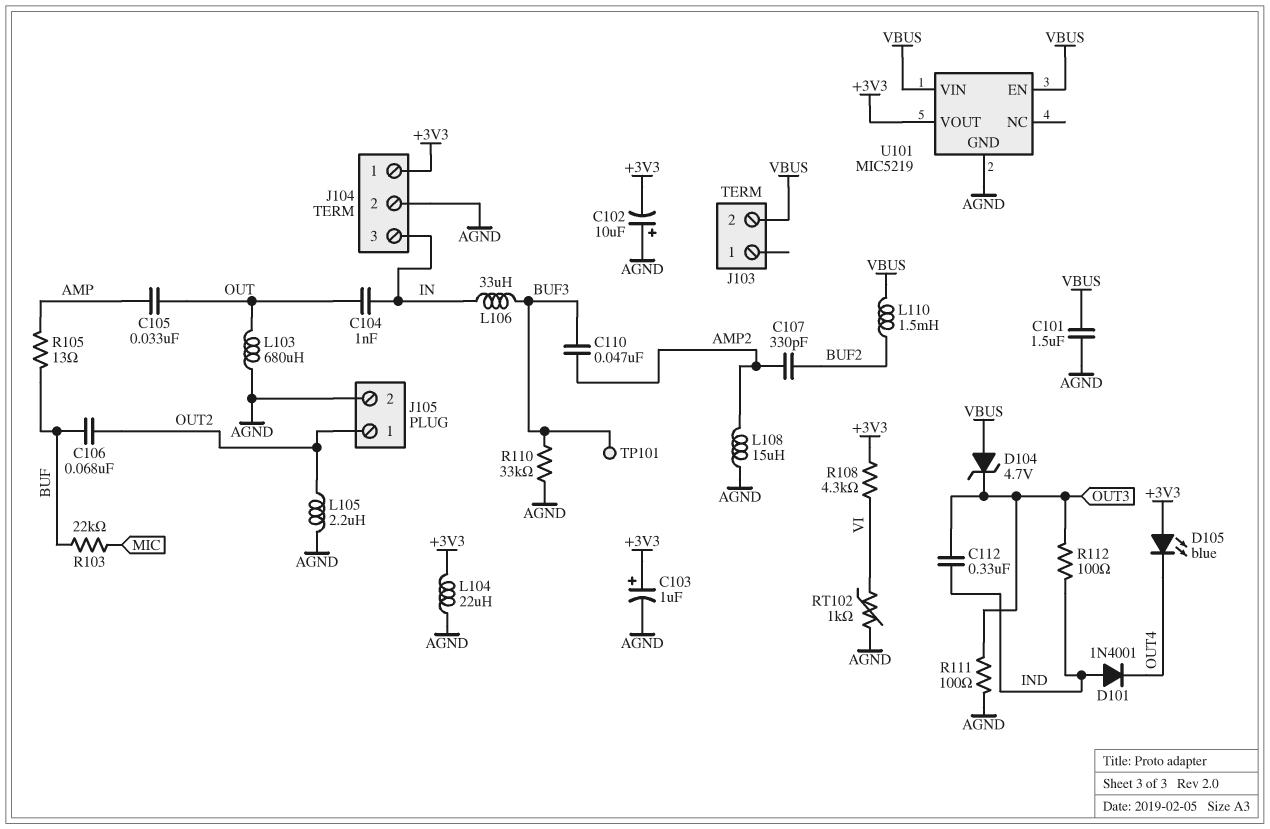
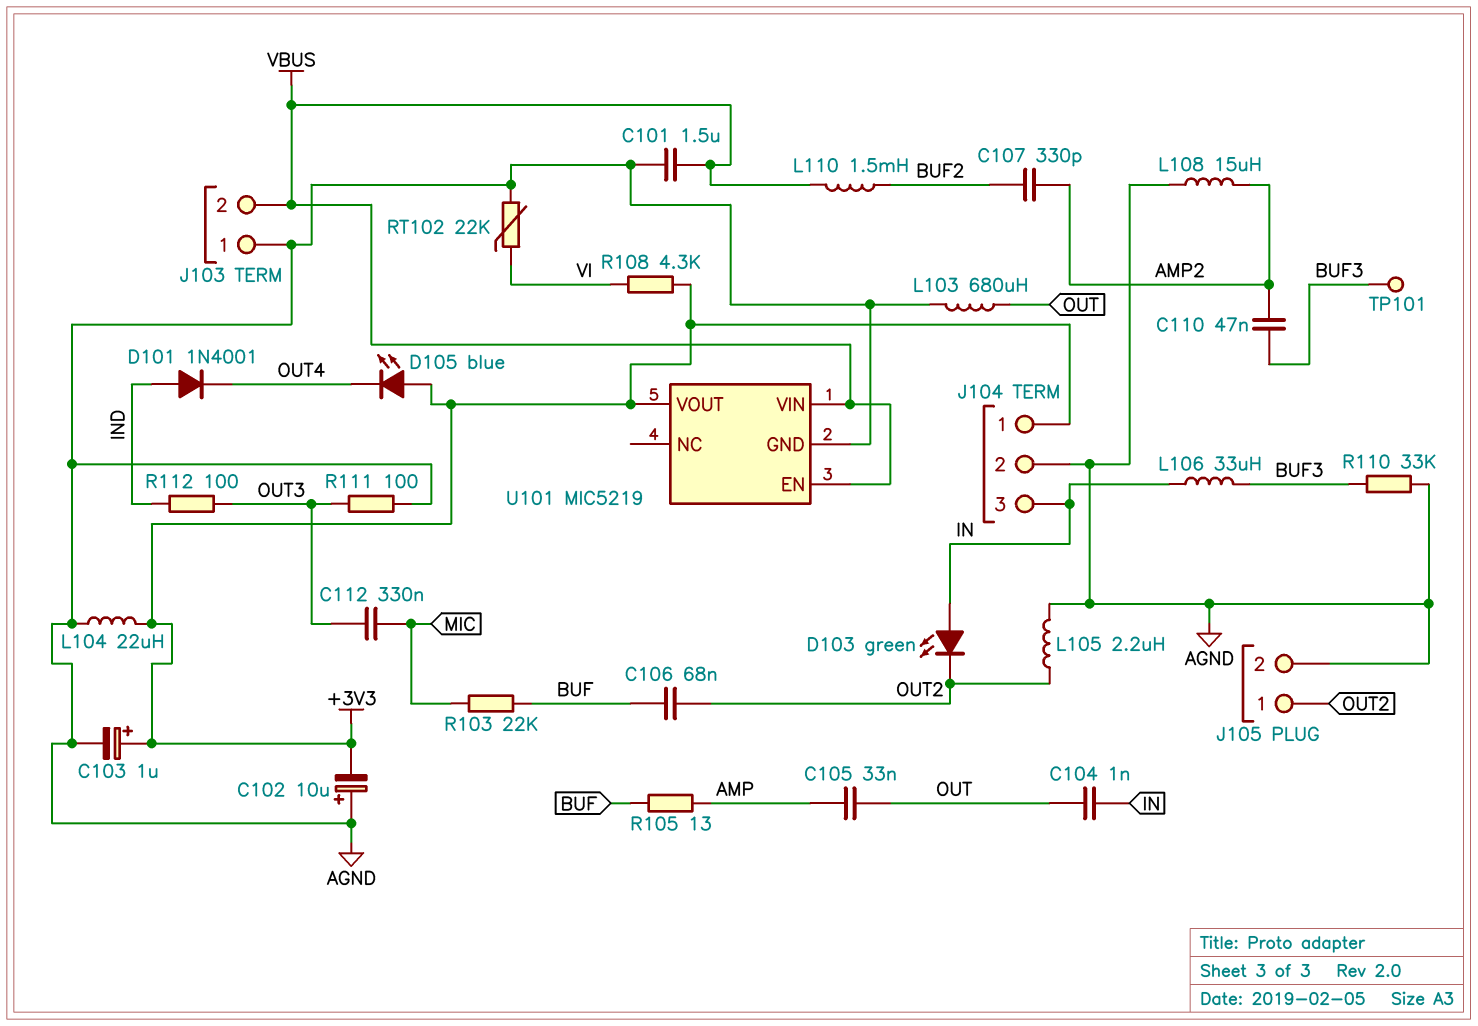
C112: 330nF (IND, OUT3) -> 330nF (MIC, OUT3)
D103: none -> LED green (A IN, K OUT2)
D104: zener 4.7V (A VBUS, K OUT3) -> none
J103 pin 1: none -> AGND
RT102: 1k (AGND, VI) -> 22k (AGND, VI)

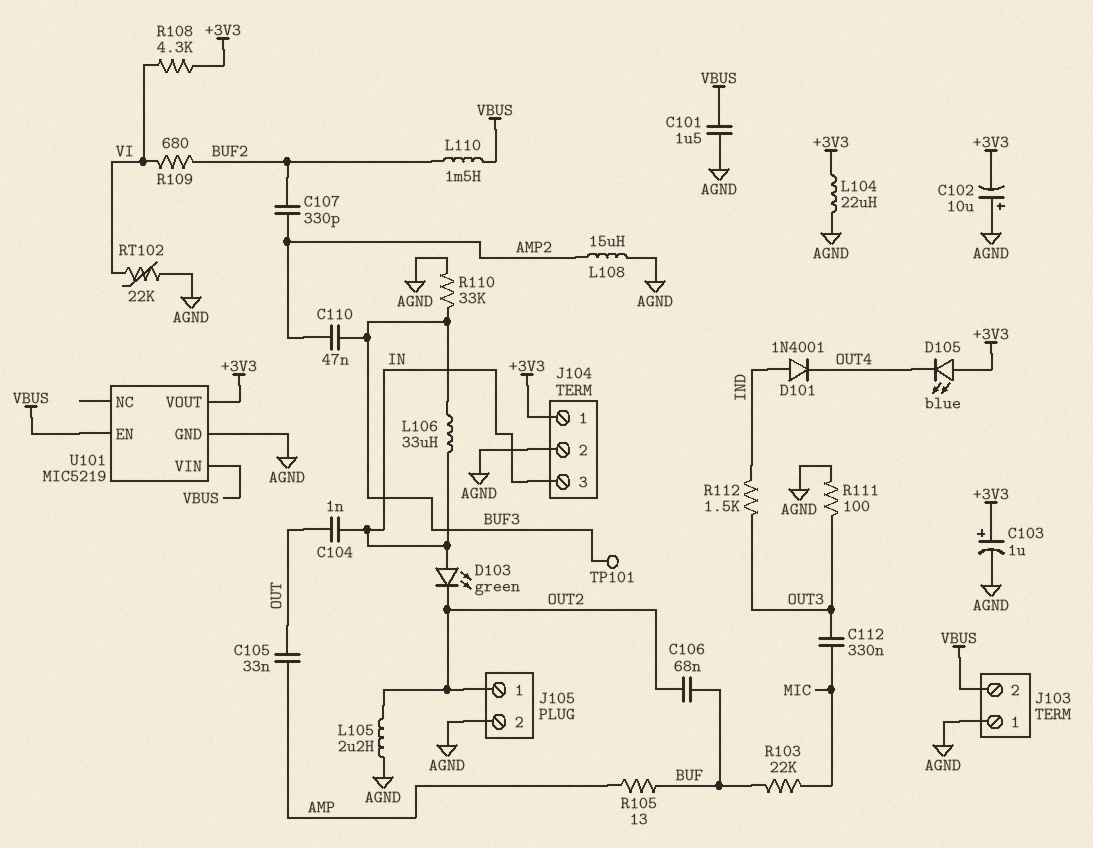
L103: 680uH (AGND, OUT) -> none
R109: none -> 680 (BUF2, VI)
R112: 100 (IND, OUT3) -> 1.5k (IND, OUT3)

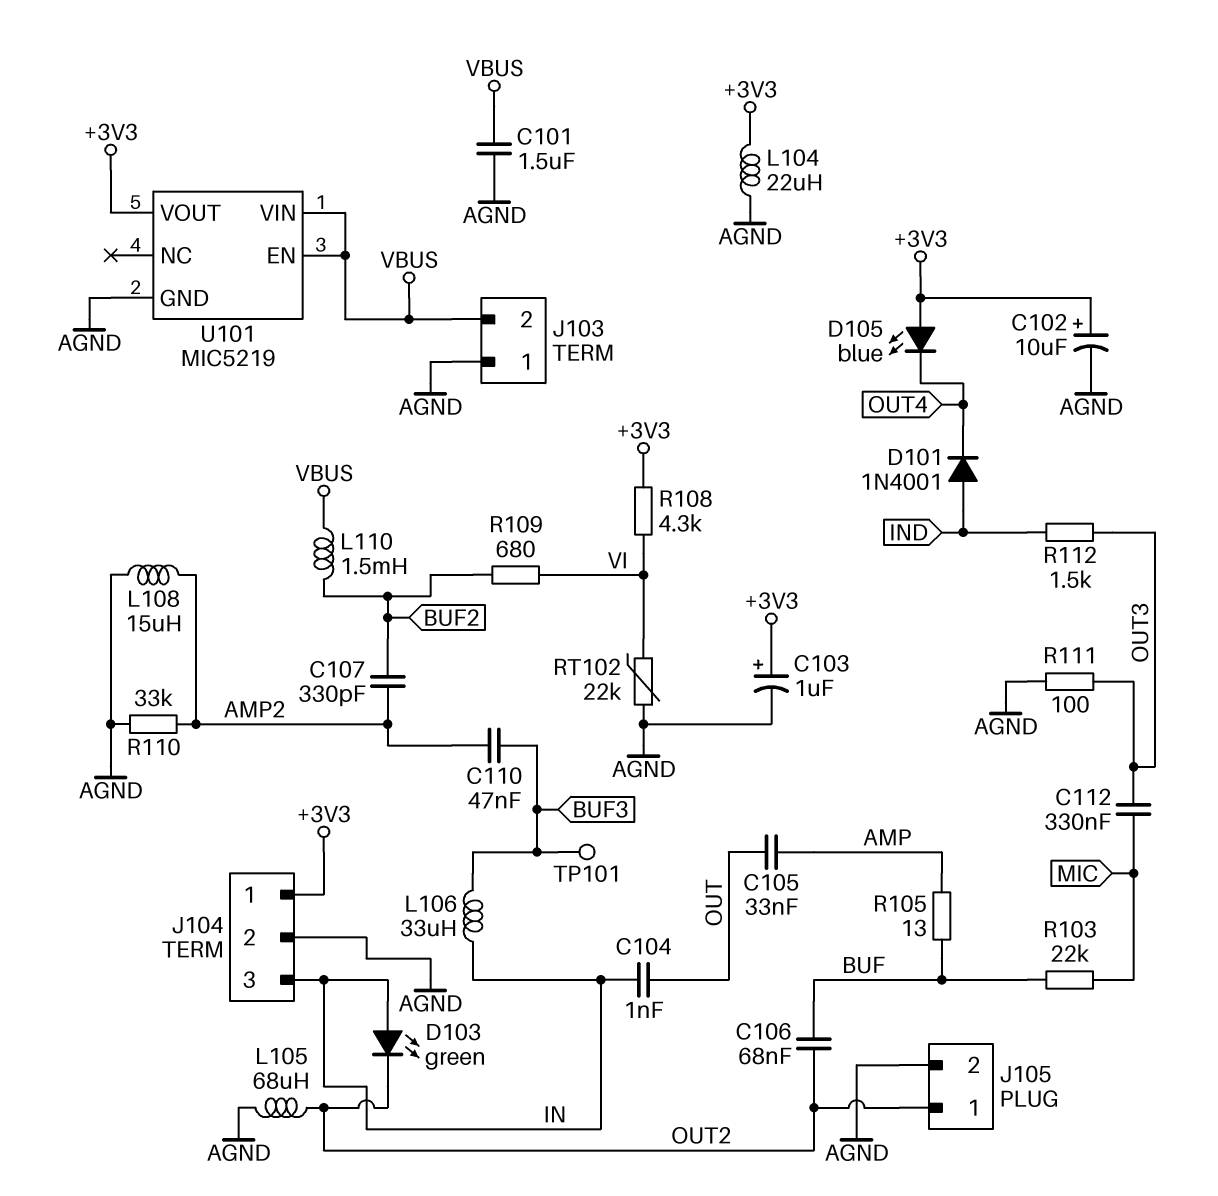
C102: 10uF (plus AGND, minus +3V3) -> 10uF (plus +3V3, minus AGND)
L105: 2.2uH (AGND, OUT2) -> 68uH (AGND, OUT2)
R110: 33k (AGND, BUF3) -> 33k (AGND, AMP2)

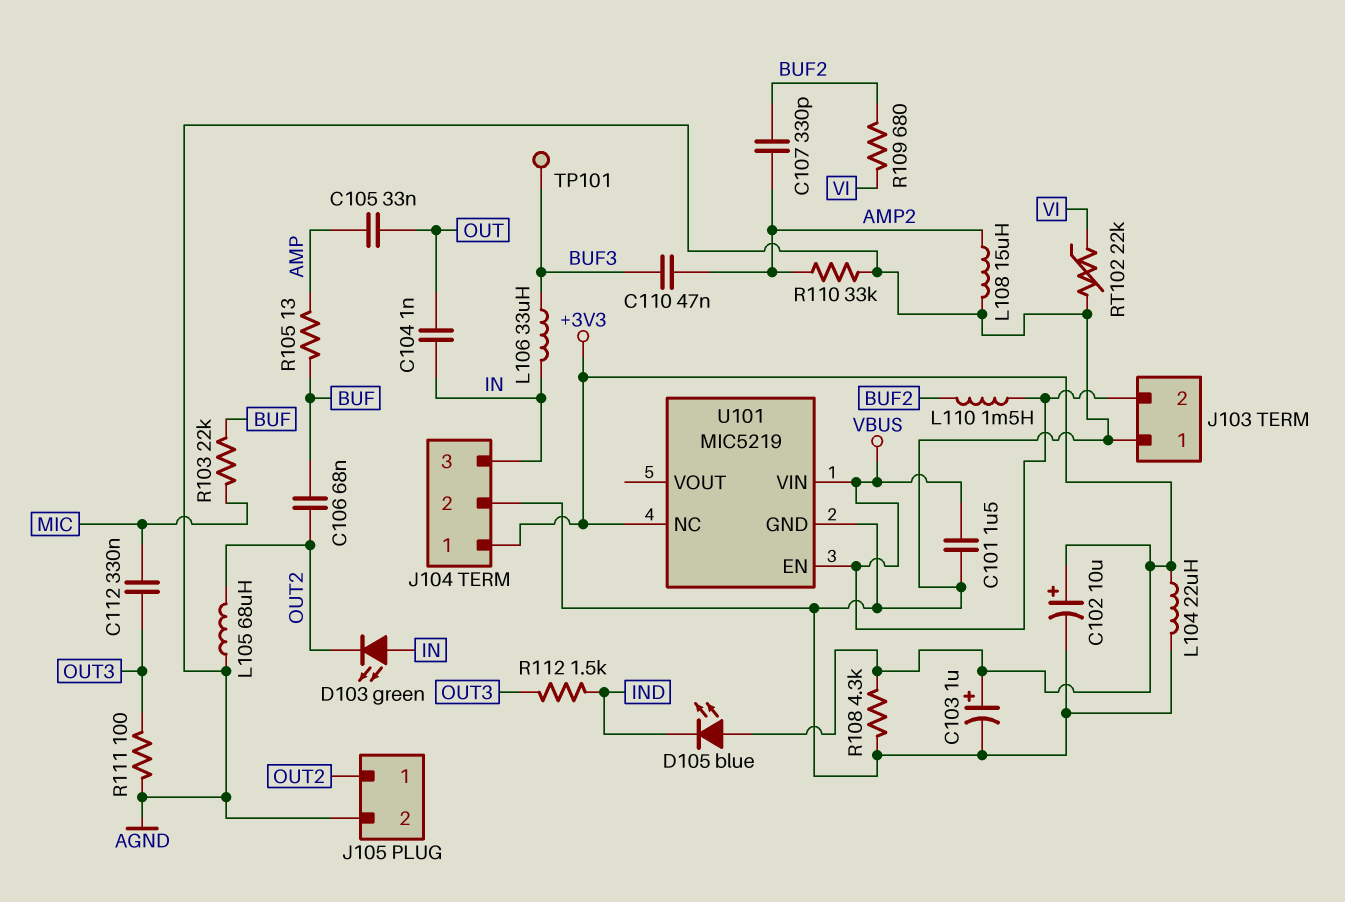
D101: diode 1N4001 (A IND, K OUT4) -> none
D105: LED blue (A +3V3, K OUT4) -> LED blue (A +3V3, K IND)
R108: 4.3k (+3V3, VI) -> 4.3k (+3V3, AGND)
U101 pin NC: none -> +3V3
U101 pin VOUT: +3V3 -> none

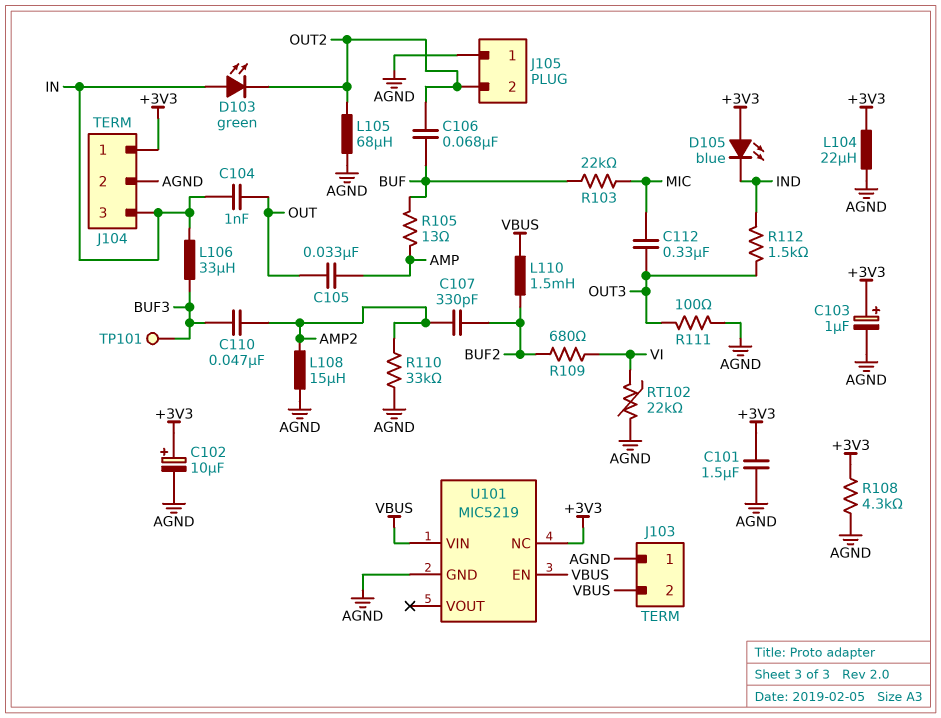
C101: 1.5uF (AGND, VBUS) -> 1.5uF (+3V3, AGND)
J105 pin 1: OUT2 -> AGND
J105 pin 2: AGND -> OUT2

